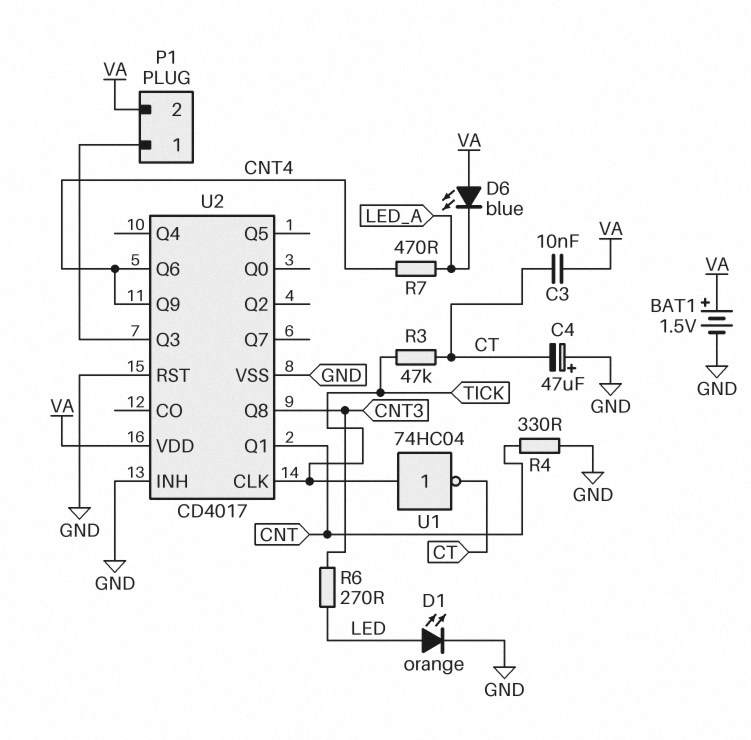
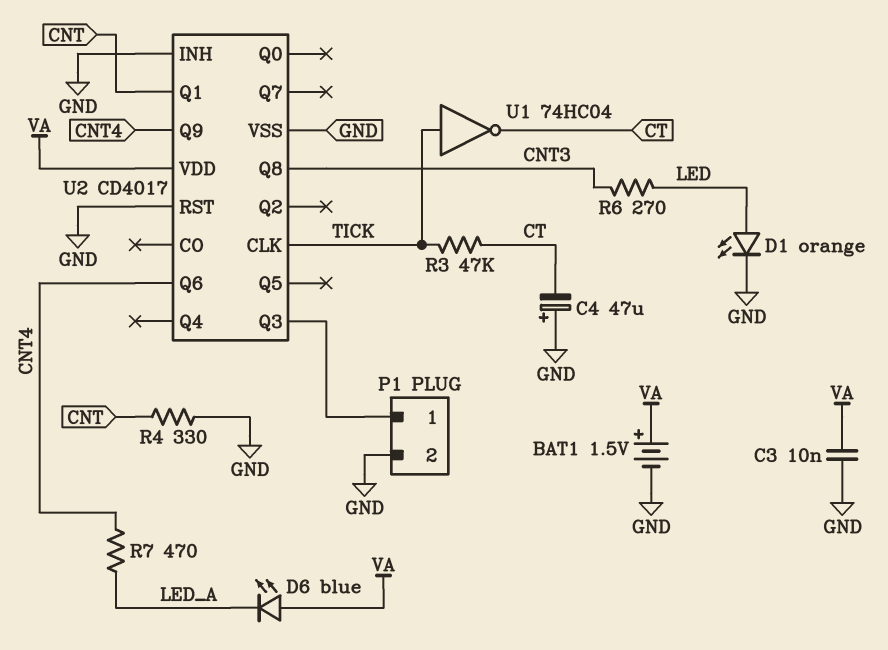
C3: 10nF (CT, VA) -> 10nF (GND, VA)
P1 pin 2: VA -> GND

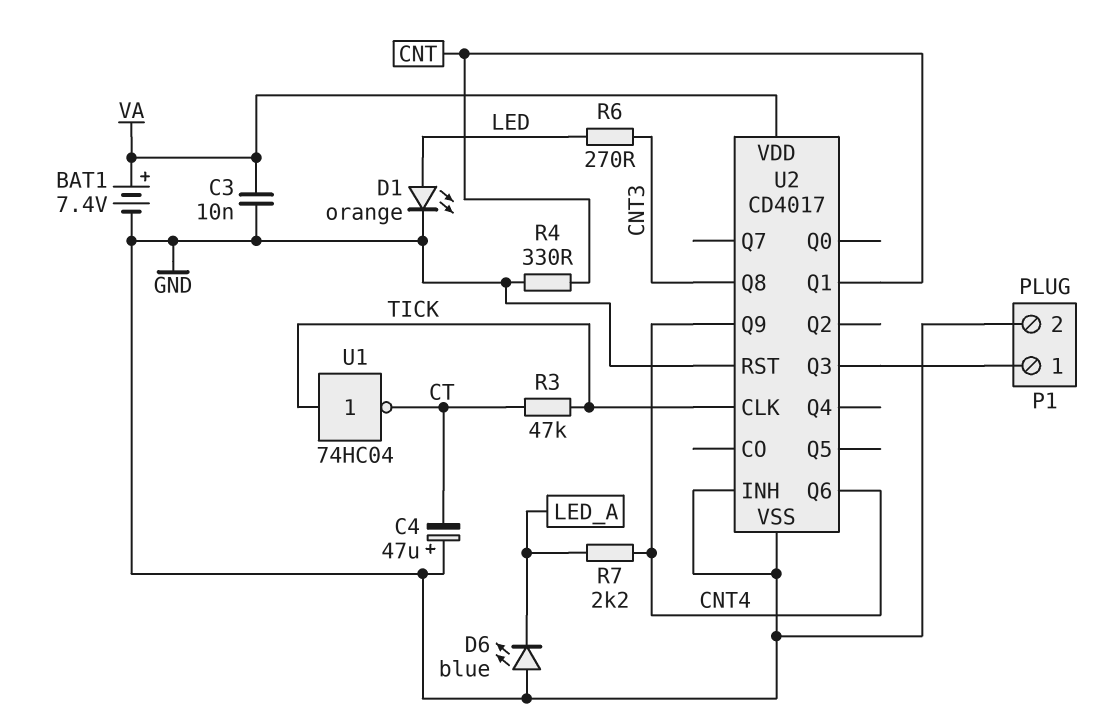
BAT1: 1.5V (plus VA, minus GND) -> 7.4V (plus VA, minus GND)
D6: LED blue (A VA, K LED_A) -> LED blue (A GND, K LED_A)
R7: 470 (CNT4, LED_A) -> 2.2k (CNT4, LED_A)

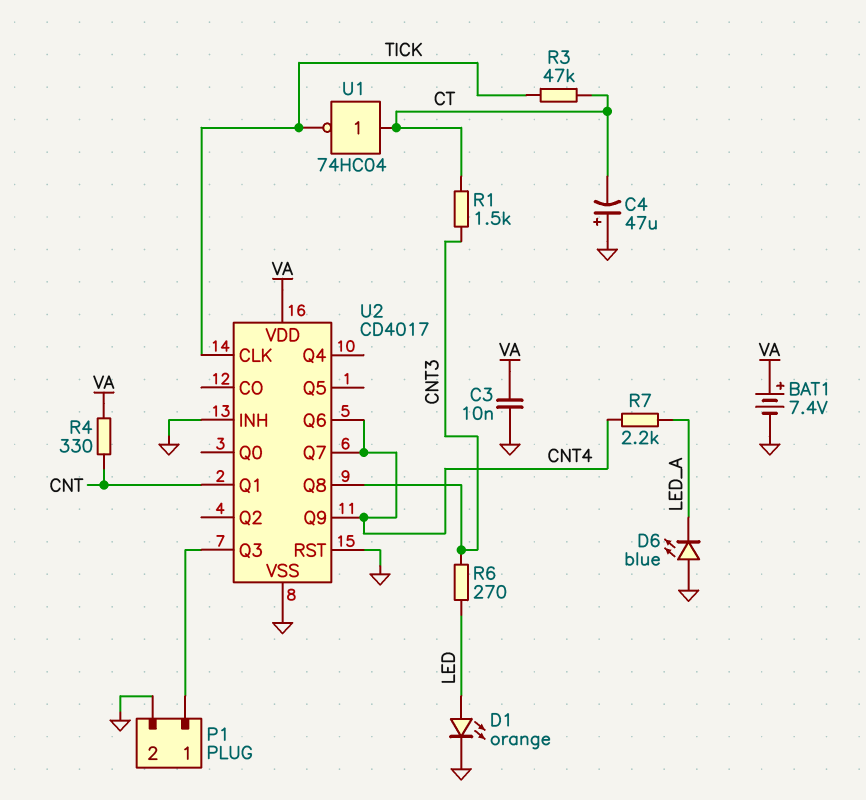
R1: none -> 1.5k (CNT3, CT)
R4: 330 (CNT, GND) -> 330 (CNT, VA)
U1: NOT 74HC04 (in TICK, out CT) -> NOT 74HC04 (in CT, out TICK)
U2 pin Q7: none -> CNT4

